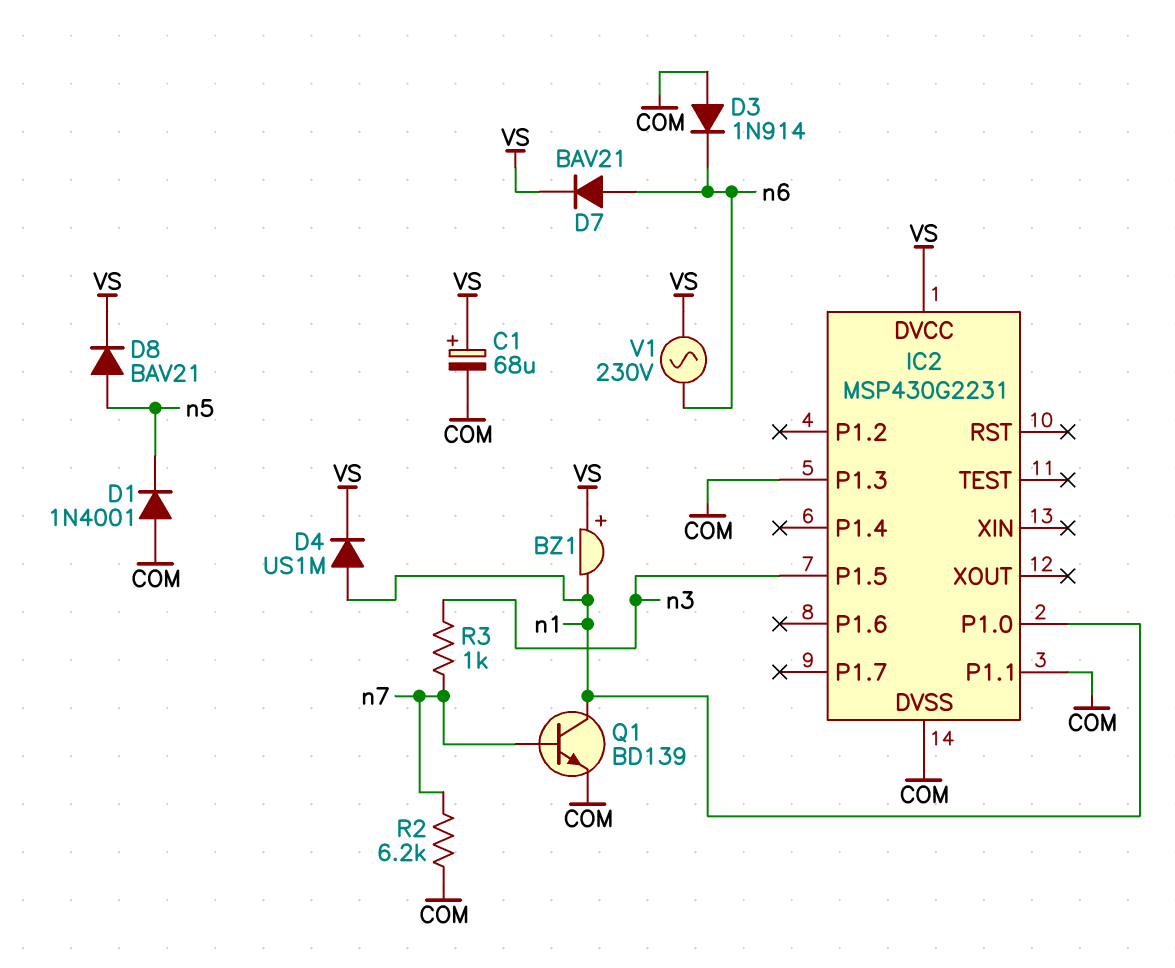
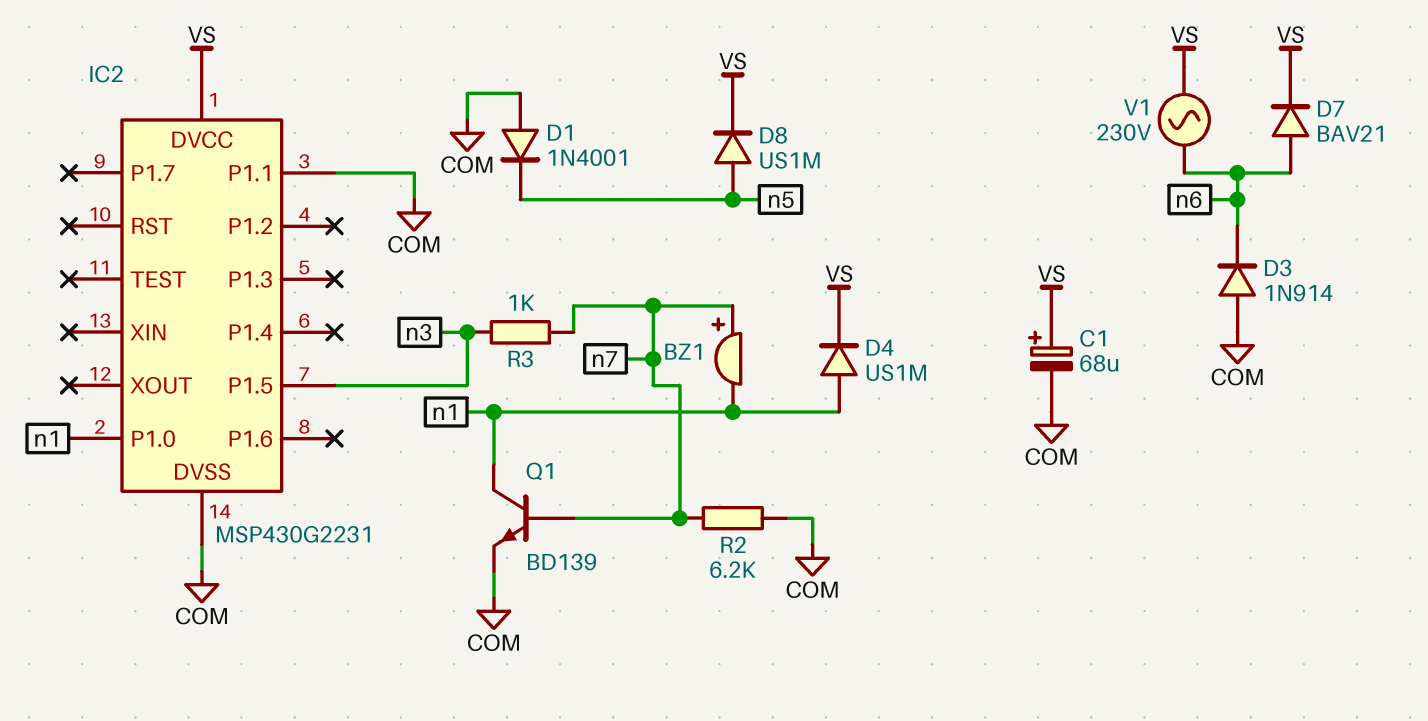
BZ1: buzzer (plus VS, minus n1) -> buzzer (plus n7, minus n1)
D8: diode BAV21 (A n5, K VS) -> diode US1M (A n5, K VS)
IC2 pin P1.3: COM -> none

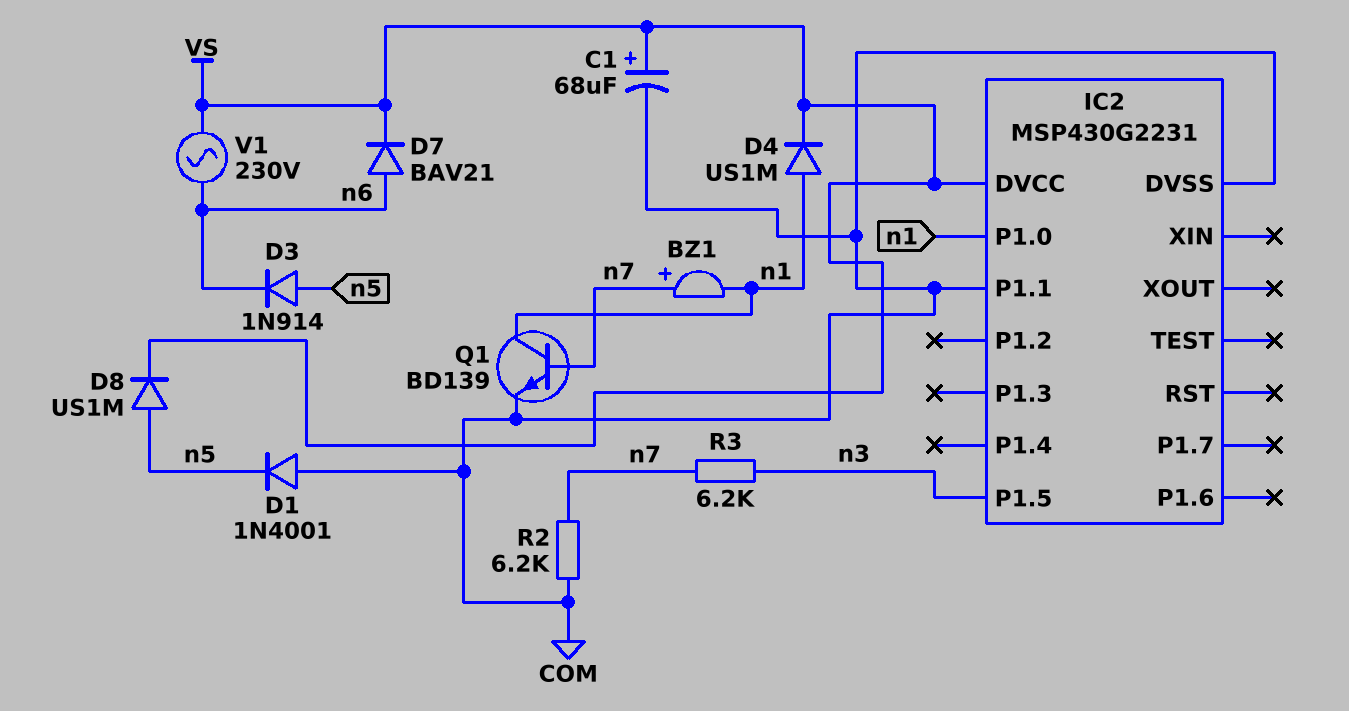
D3: diode 1N914 (A COM, K n6) -> diode 1N914 (A n5, K n6)
R3: 1k (n3, n7) -> 6.2k (n3, n7)

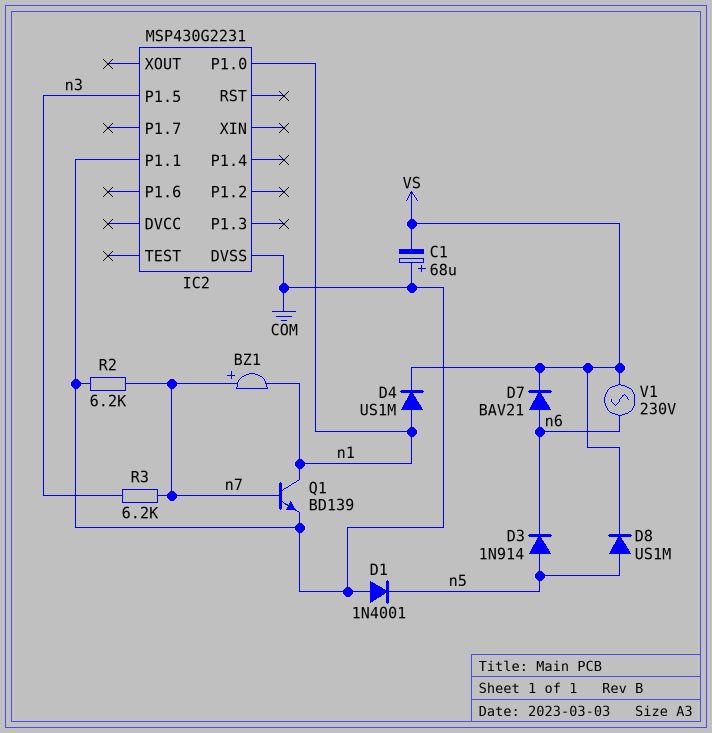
C1: 68uF (plus VS, minus COM) -> 68uF (plus COM, minus VS)
IC2 pin DVCC: VS -> none

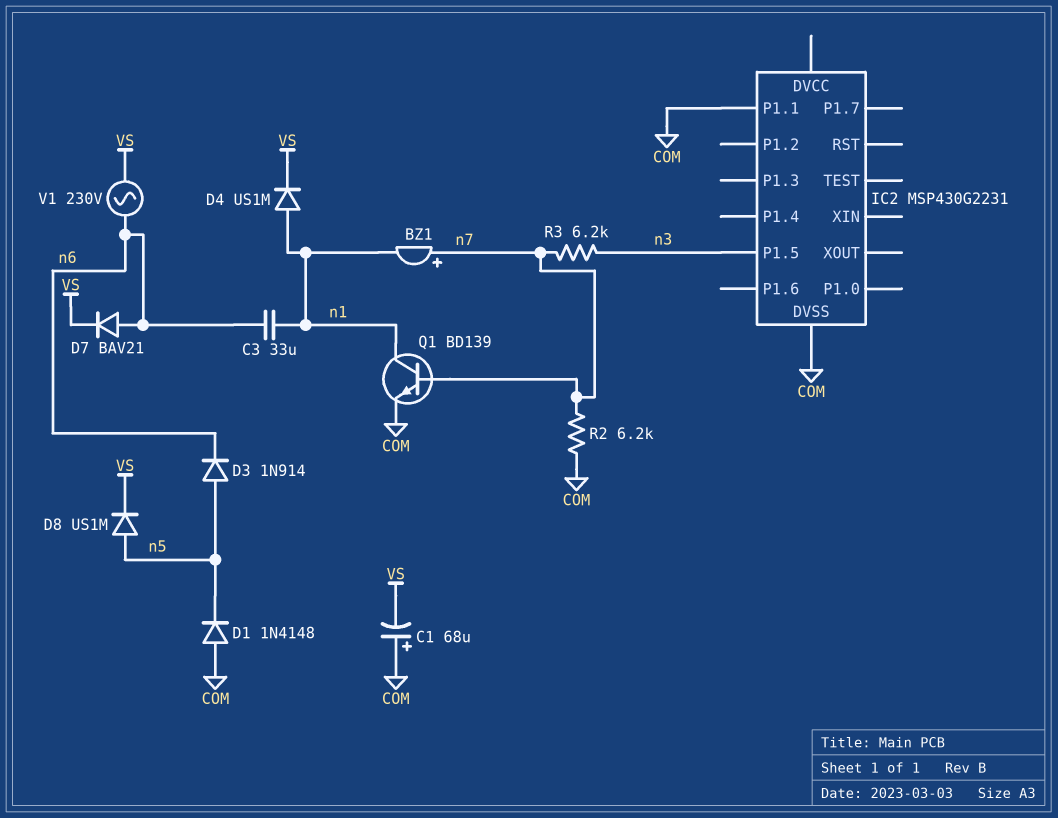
C3: none -> 33uF (n1, n6)
D1: diode 1N4001 (A COM, K n5) -> diode 1N4148 (A COM, K n5)
IC2 pin P1.0: n1 -> none

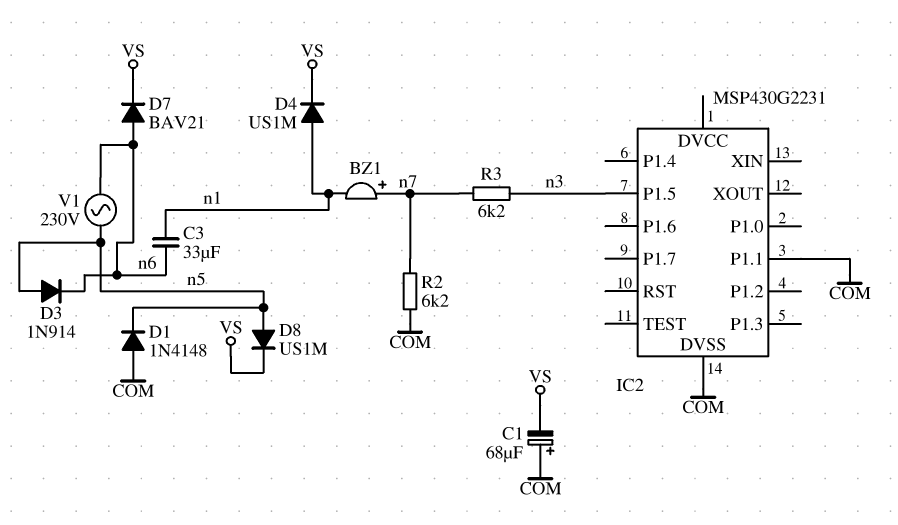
Q1: NPN BD139 (B n7, C n1, E COM) -> none
V1: AC 230V (VS, n6) -> AC 230V (n5, n6)

